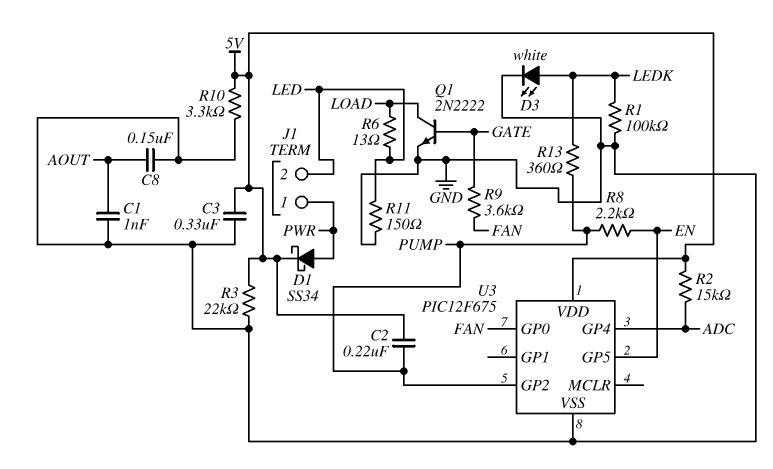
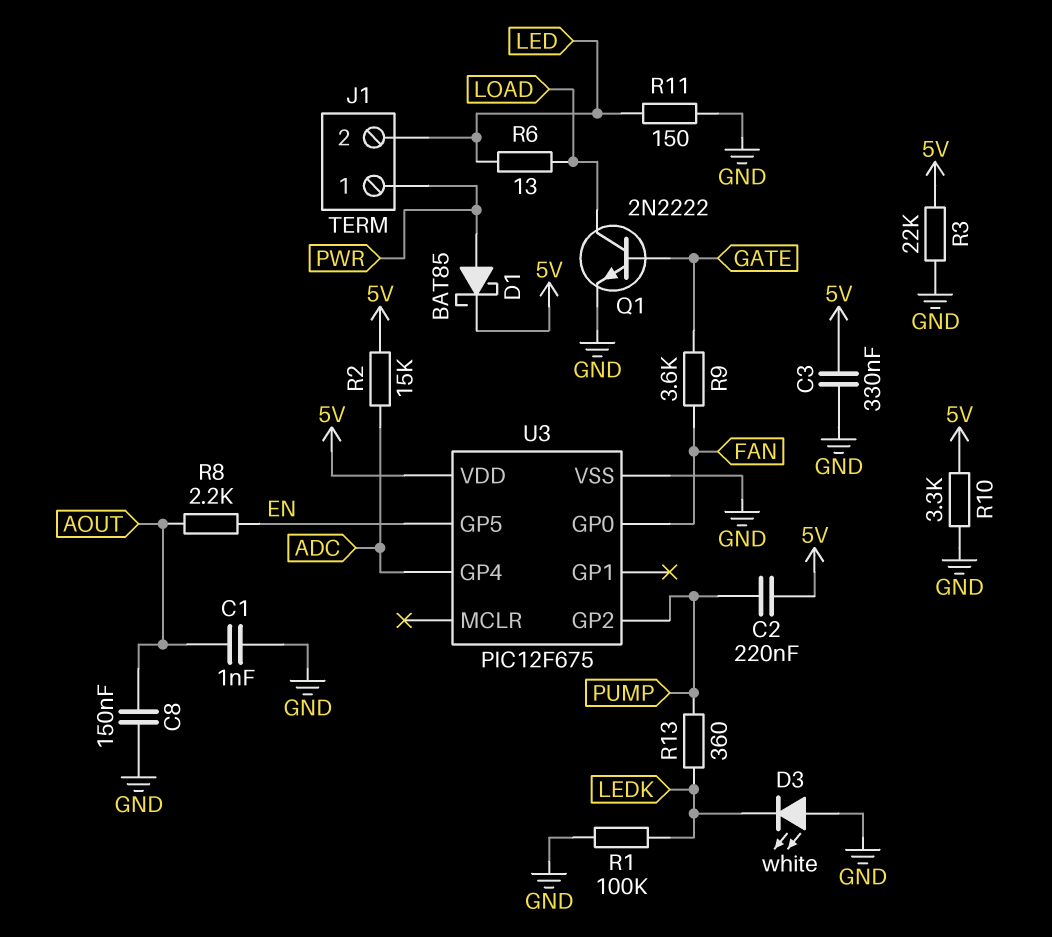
D1: schottky SS34 (A PWR, K 5V) -> schottky BAT85 (A PWR, K 5V)
D3: LED white (A LEDK, K GND) -> LED white (A GND, K LEDK)
R8: 2.2k (EN, PUMP) -> 2.2k (AOUT, EN)

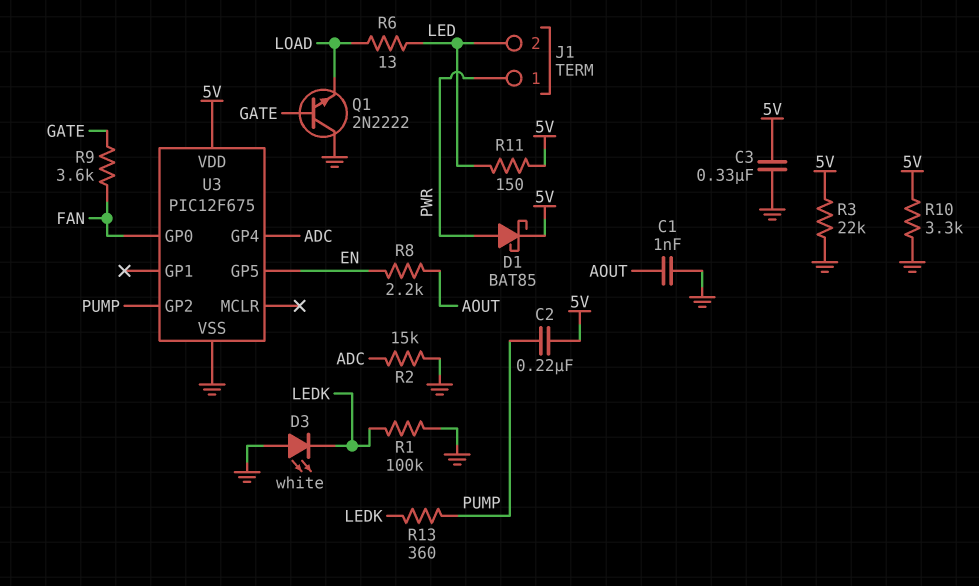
C8: 150nF (AOUT, GND) -> none
Q1: NPN 2N2222 (B GATE, C LOAD, E GND) -> NPN 2N2222 (B GATE, C GND, E LOAD)
R2: 15k (5V, ADC) -> 15k (ADC, GND)
R11: 150 (GND, LED) -> 150 (5V, LED)

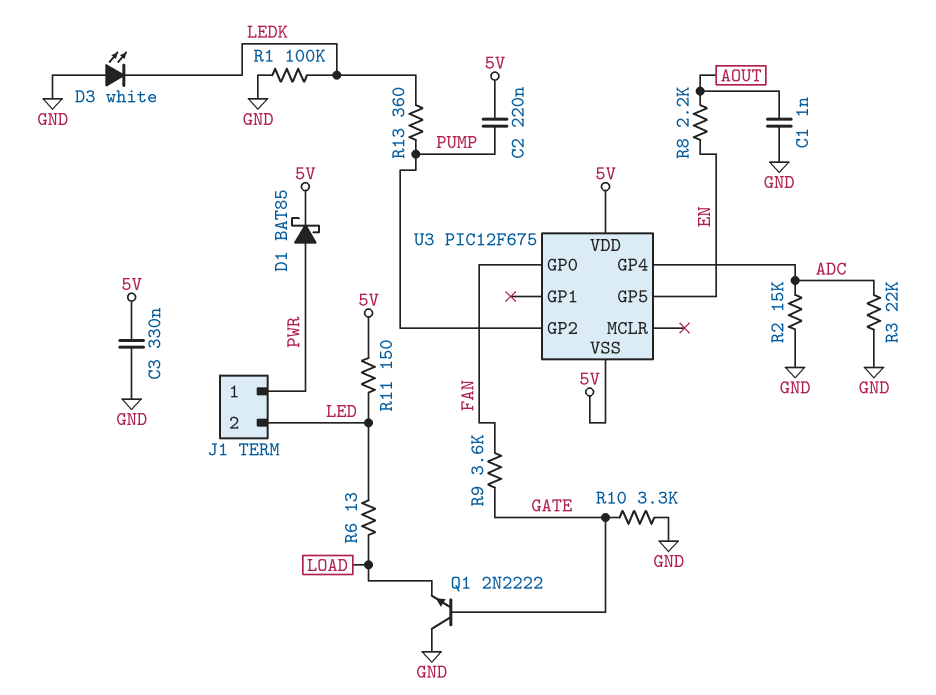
R3: 22k (5V, GND) -> 22k (ADC, GND)
R10: 3.3k (5V, GND) -> 3.3k (GATE, GND)
U3 pin VSS: GND -> 5V

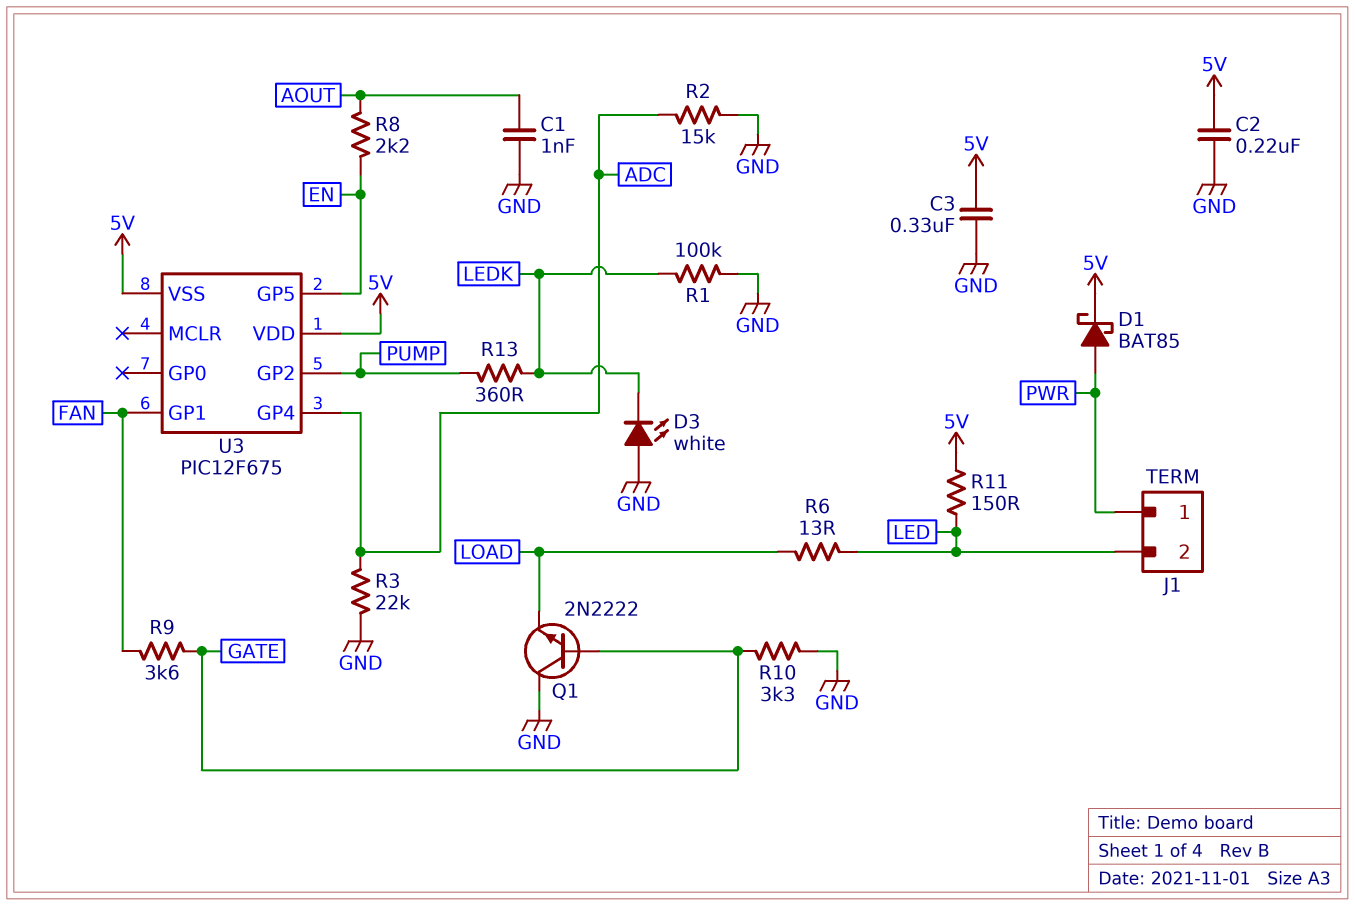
C2: 220nF (5V, PUMP) -> 220nF (5V, GND)
U3 pin GP0: FAN -> none
U3 pin GP1: none -> FAN

